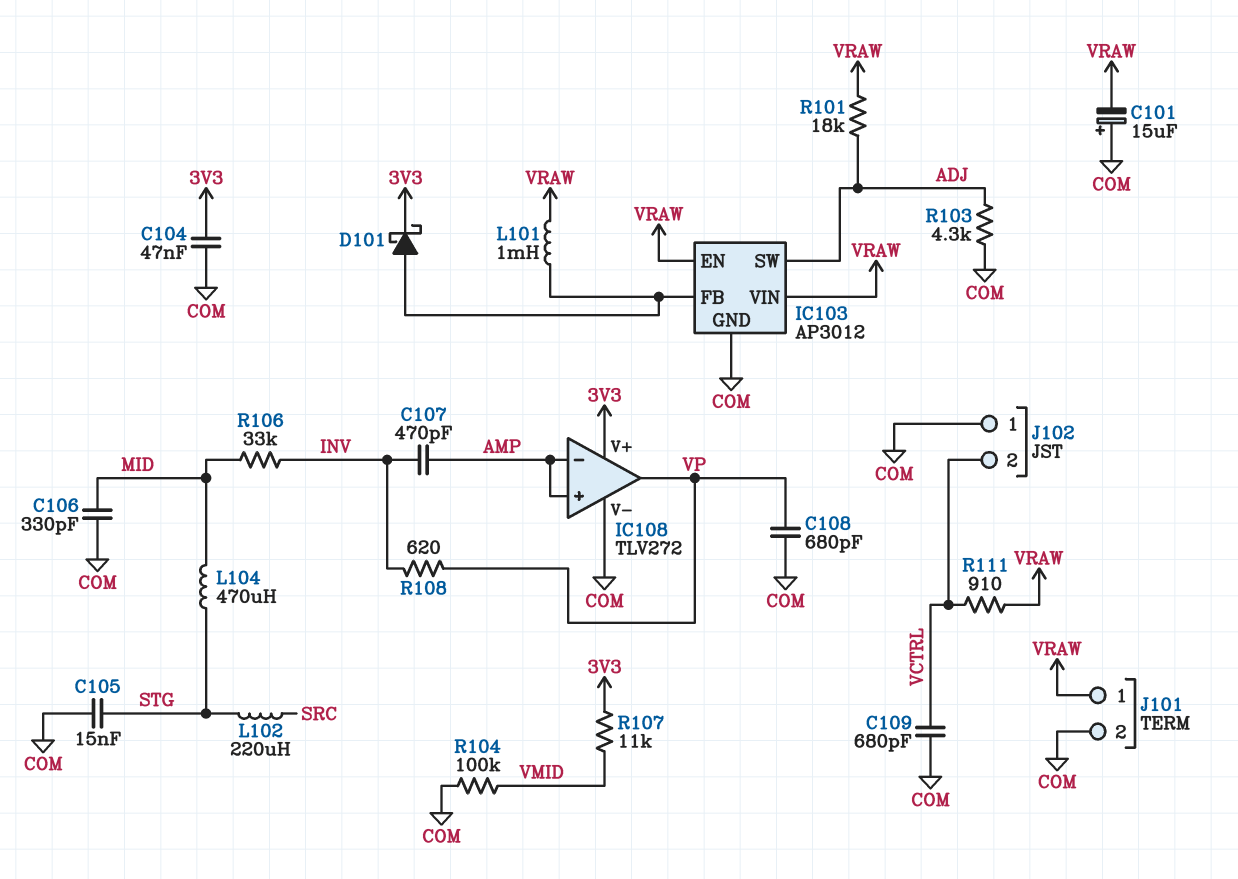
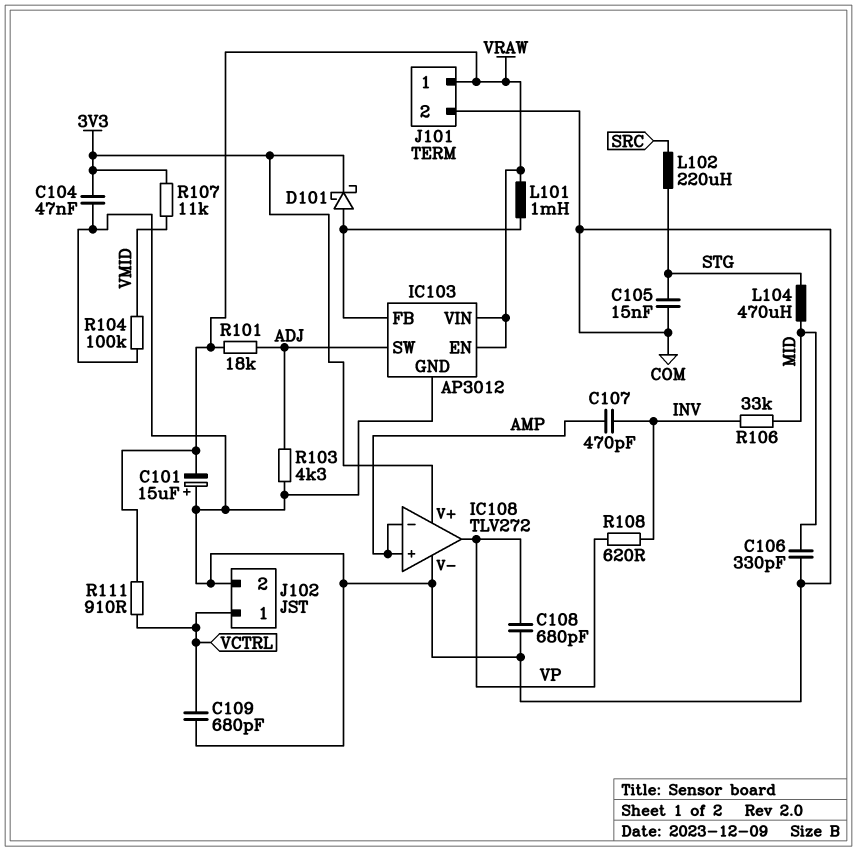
J102 pin 1: COM -> VCTRL
J102 pin 2: VCTRL -> COM

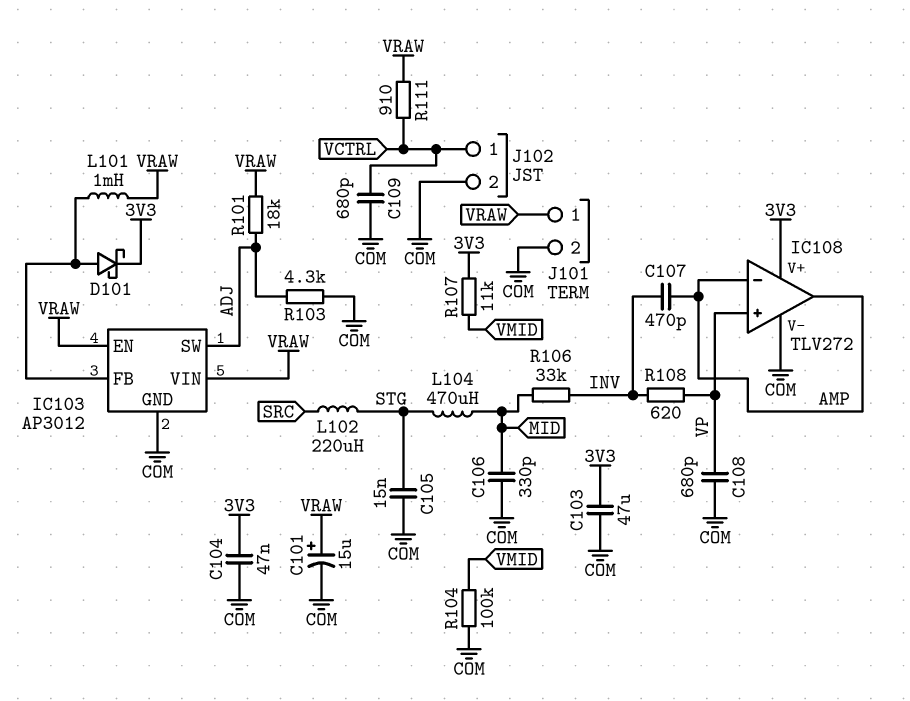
C101: 15uF (plus COM, minus VRAW) -> 15uF (plus VRAW, minus COM)
C103: none -> 47uF (3V3, COM)
IC108 pin in+: AMP -> VP
IC108 pin out: VP -> AMP

